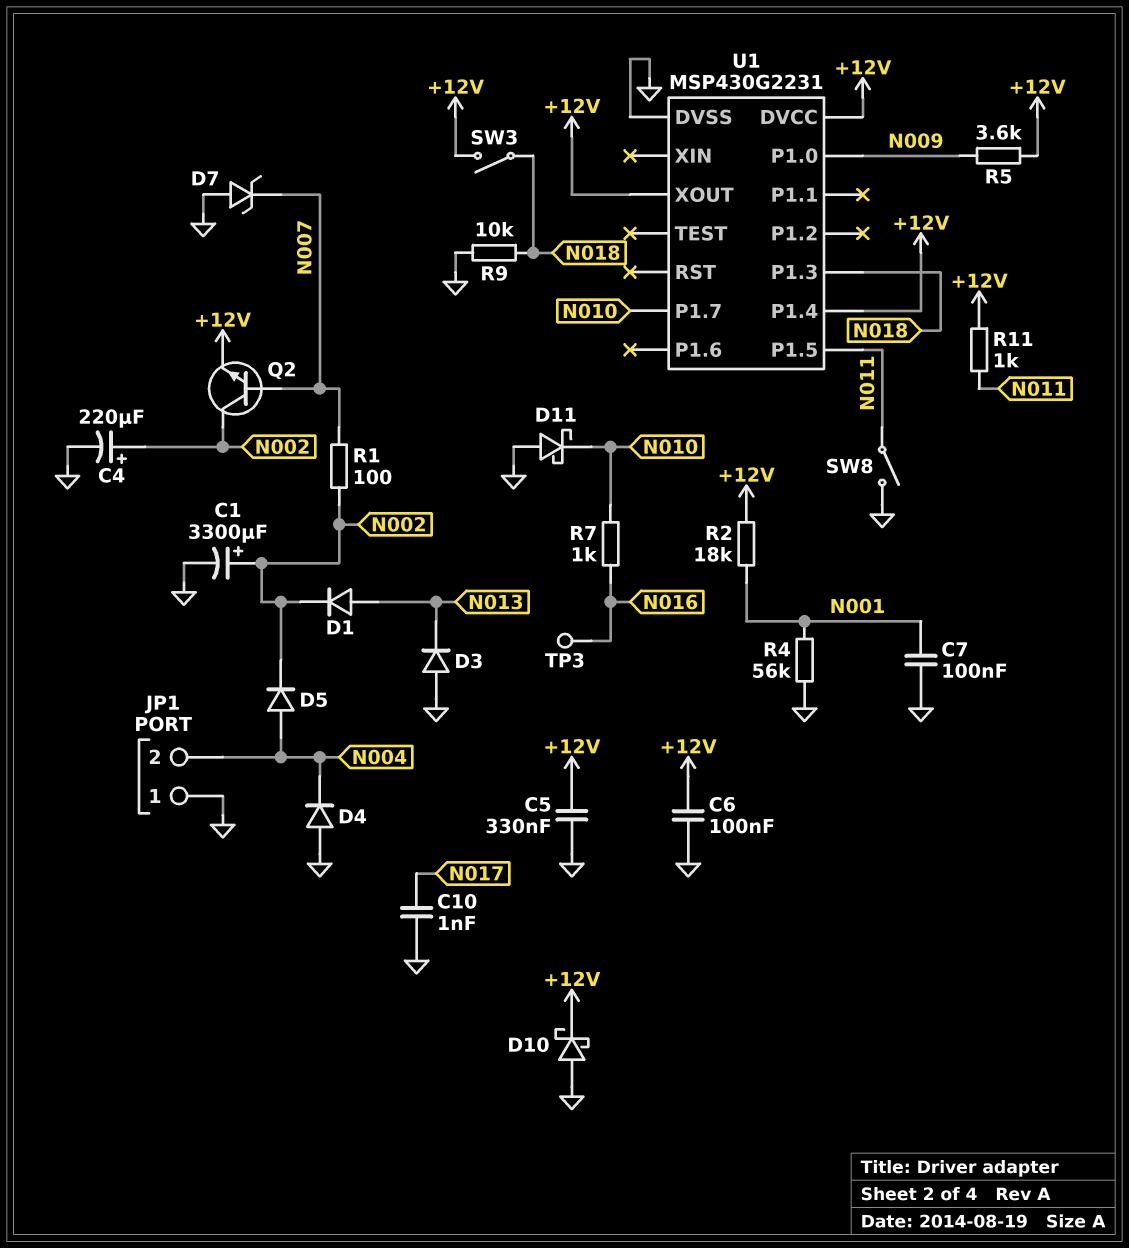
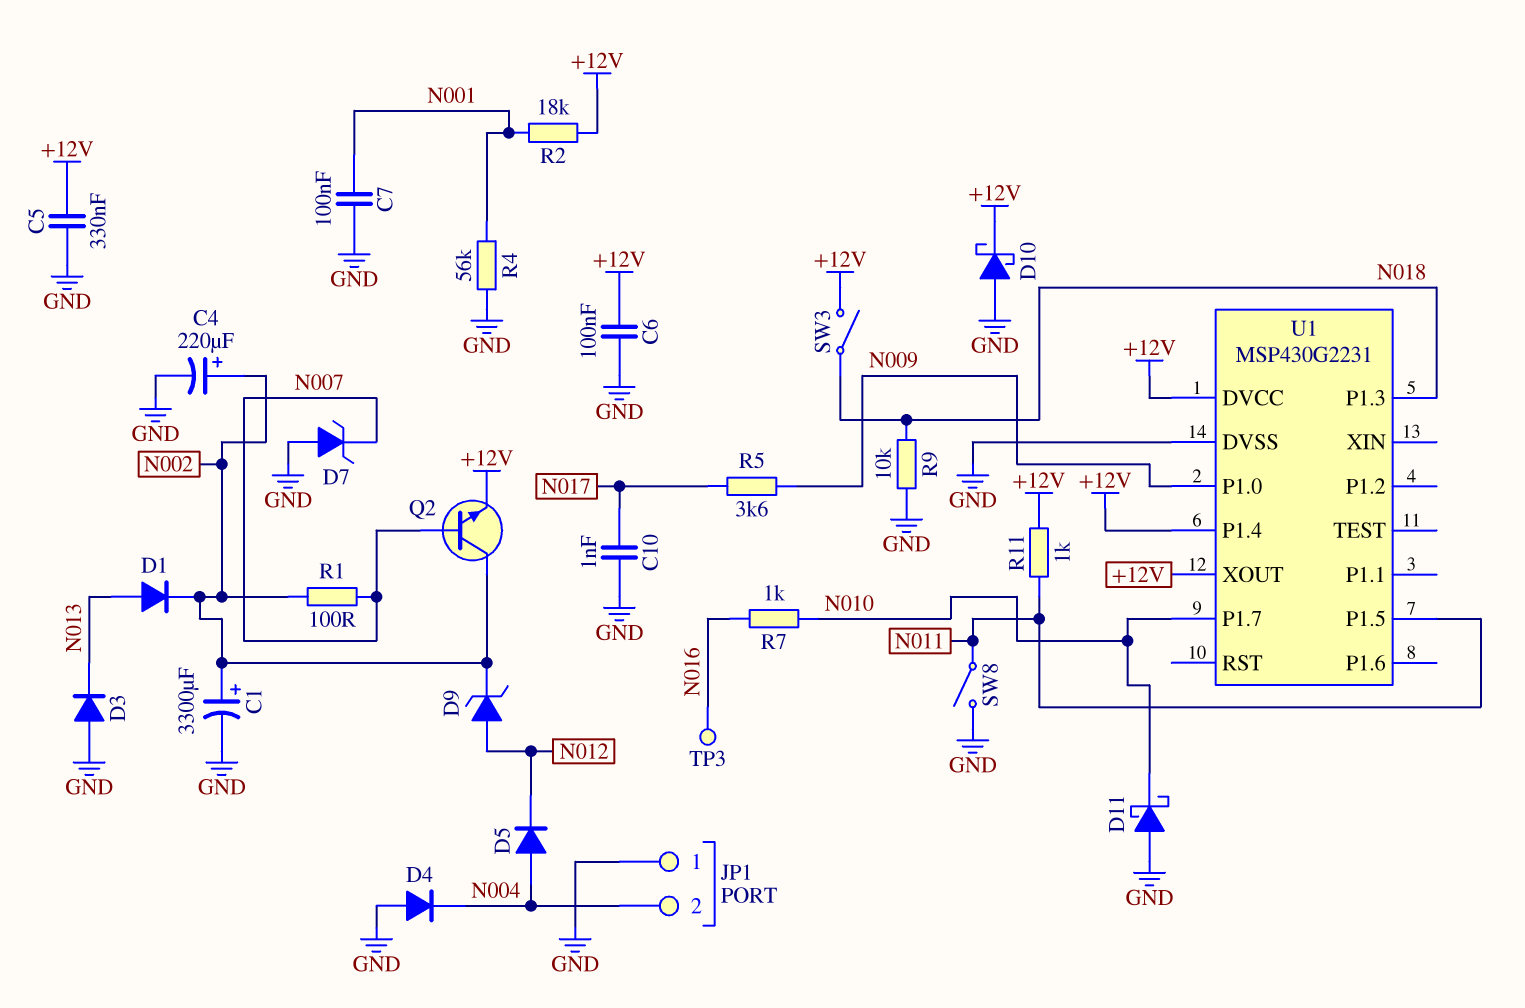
D5: diode (A N004, K N002) -> diode (A N004, K N012)
D9: none -> zener (A N012, K N002)
R5: 3.6k (+12V, N009) -> 3.6k (N009, N017)

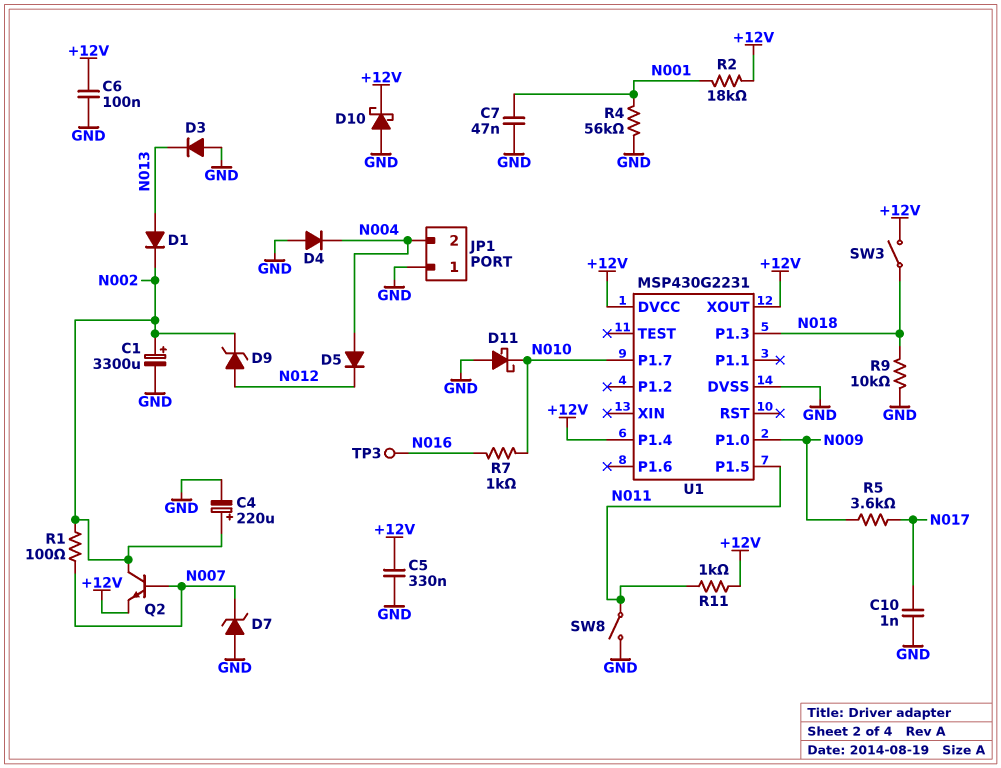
C7: 100nF (GND, N001) -> 47nF (GND, N001)

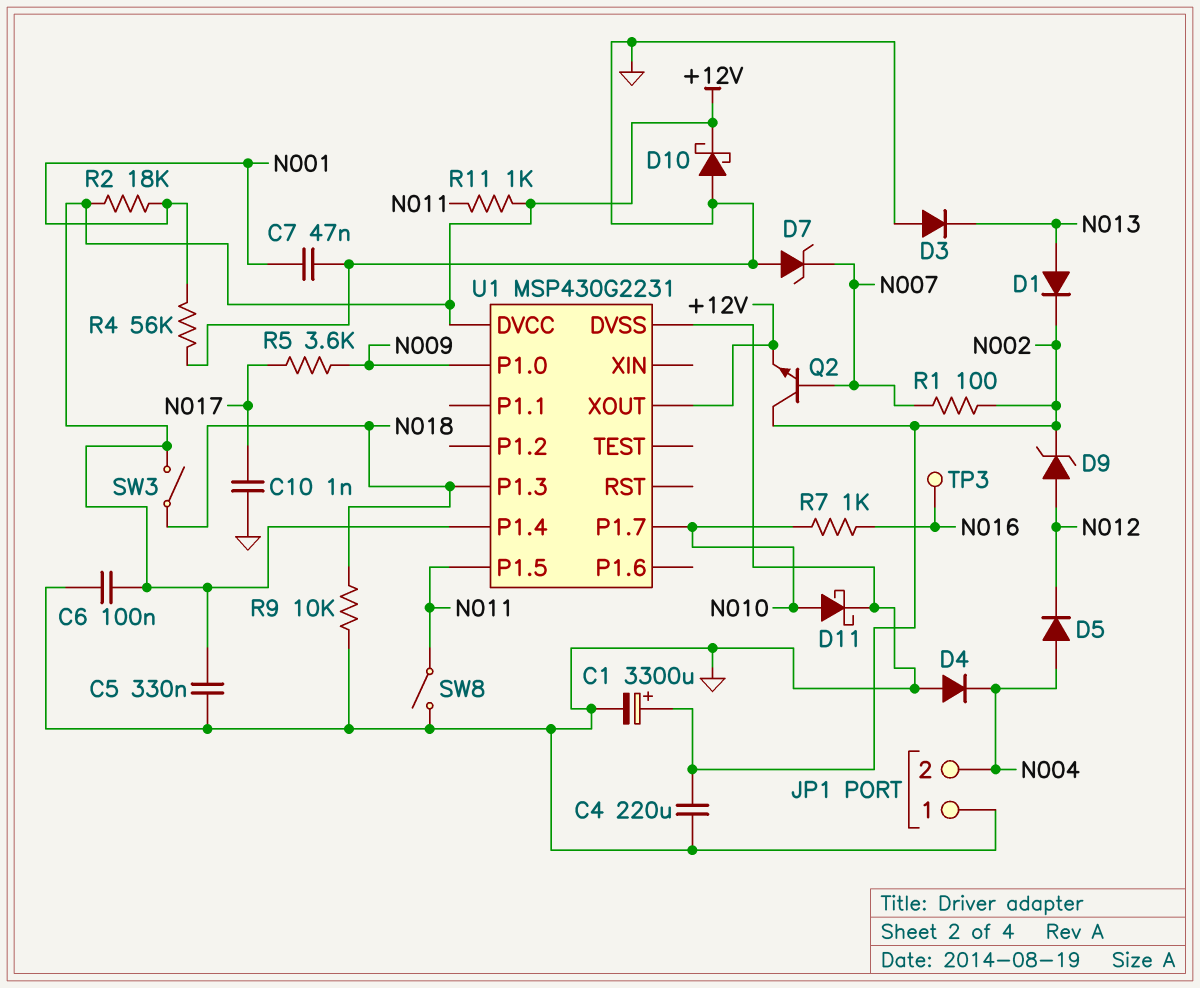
C4: 220uF (plus N002, minus GND) -> 220uF (GND, N002)
D11: schottky (A GND, K N010) -> schottky (A N010, K GND)

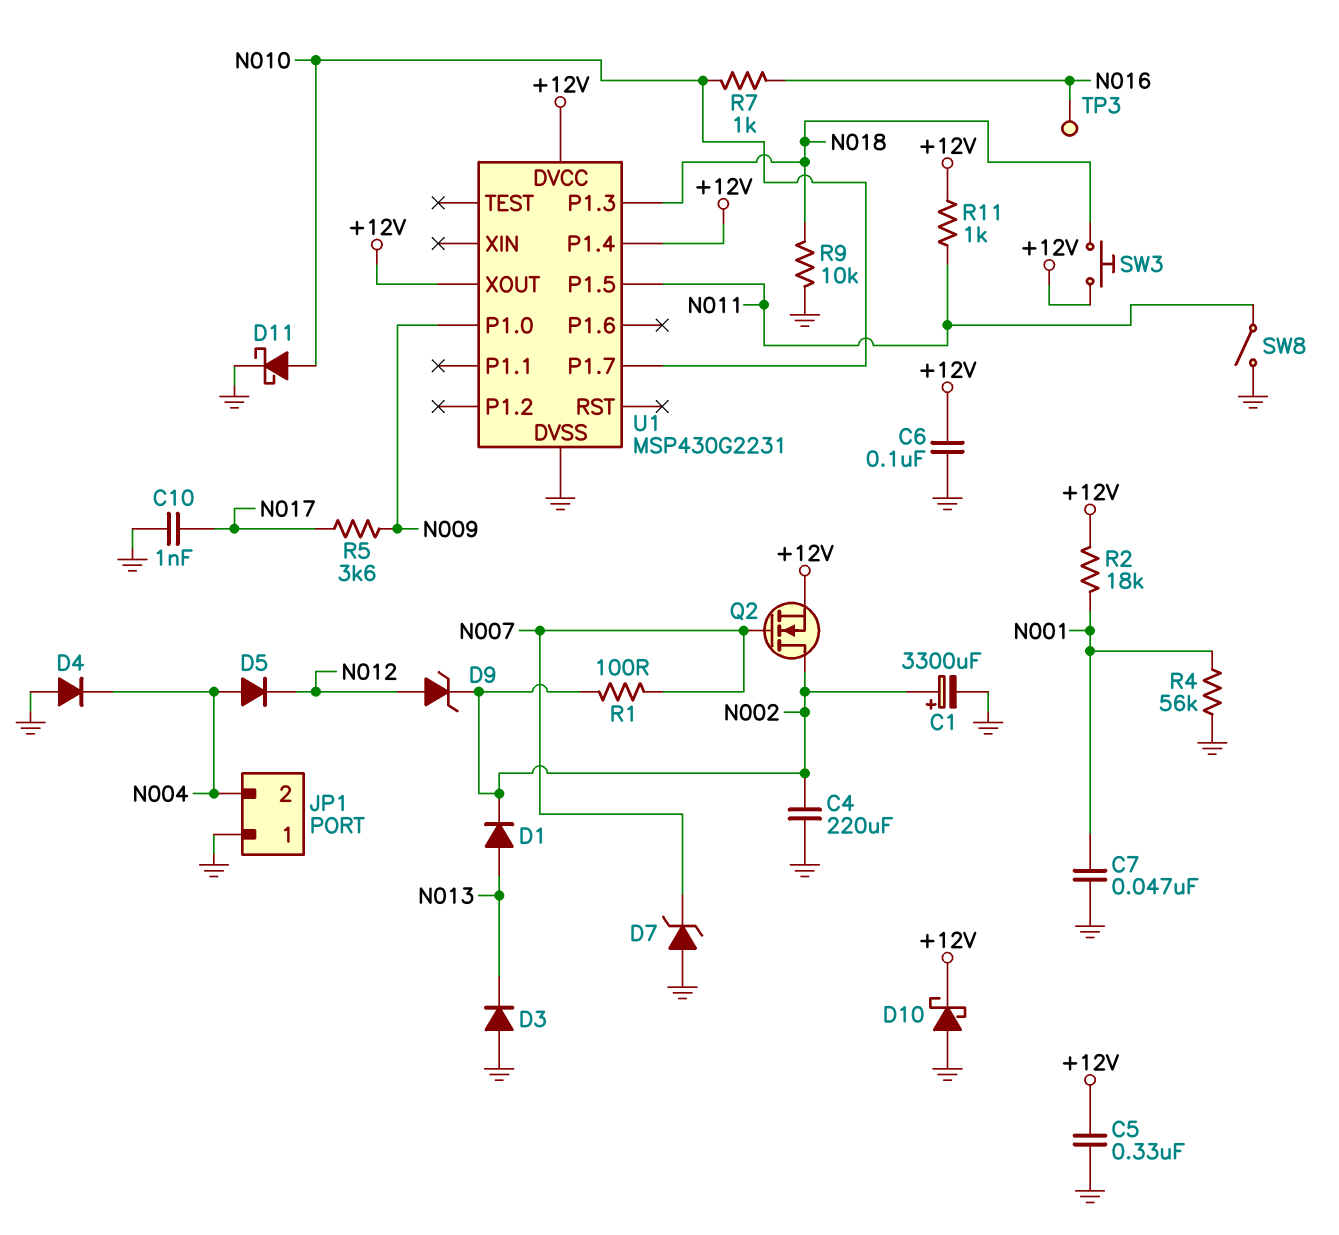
Q2: NPN (B N007, C N002, E +12V) -> NMOS (G N007, D N002, S +12V)
SW3: switch (+12V, N018) -> button (+12V, N018)

